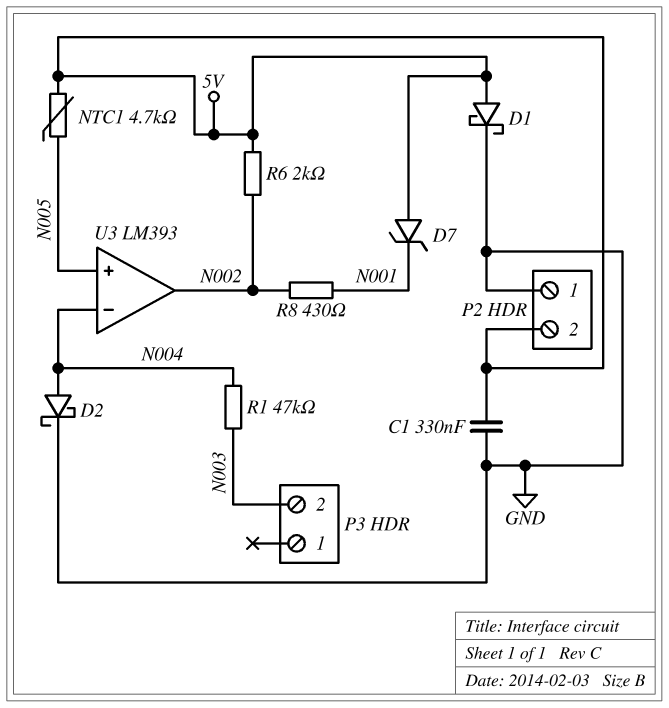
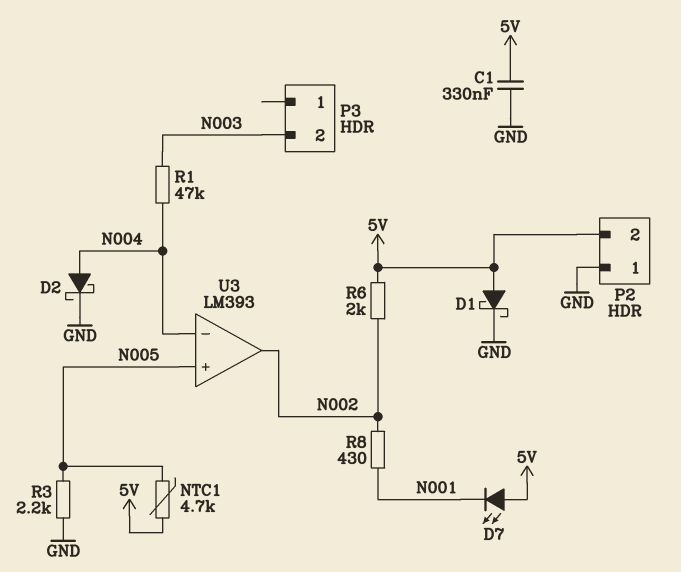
D7: zener (A 5V, K N001) -> LED (A 5V, K N001)
R3: none -> 2.2k (GND, N005)

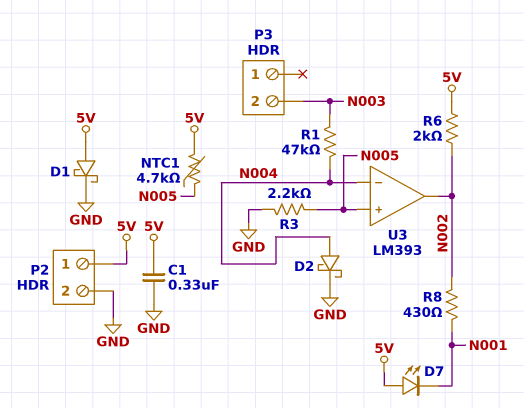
P2 pin 1: GND -> 5V
P2 pin 2: 5V -> GND

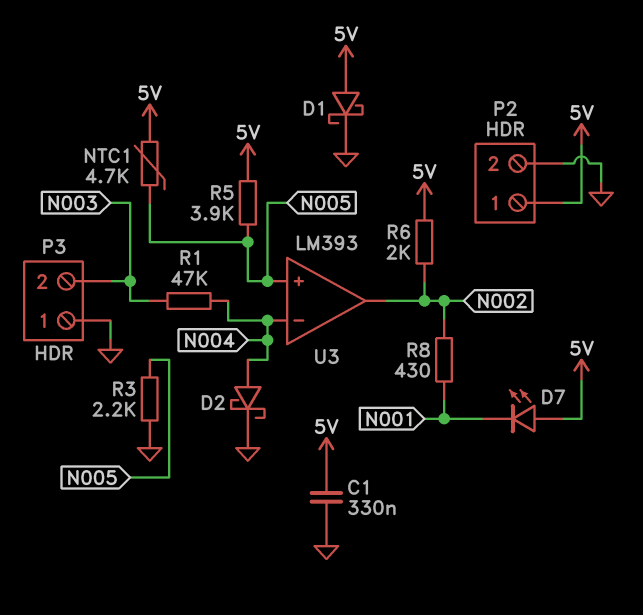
P3 pin 1: none -> GND
R5: none -> 3.9k (5V, N005)

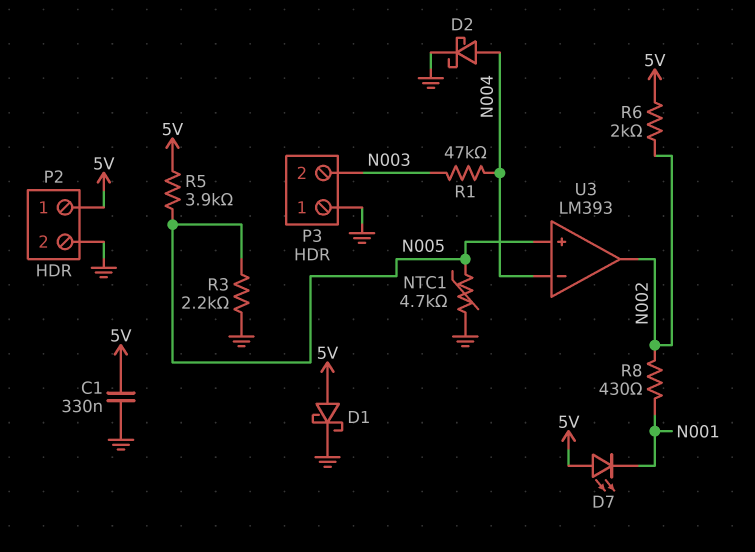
NTC1: 4.7k (5V, N005) -> 4.7k (GND, N005)

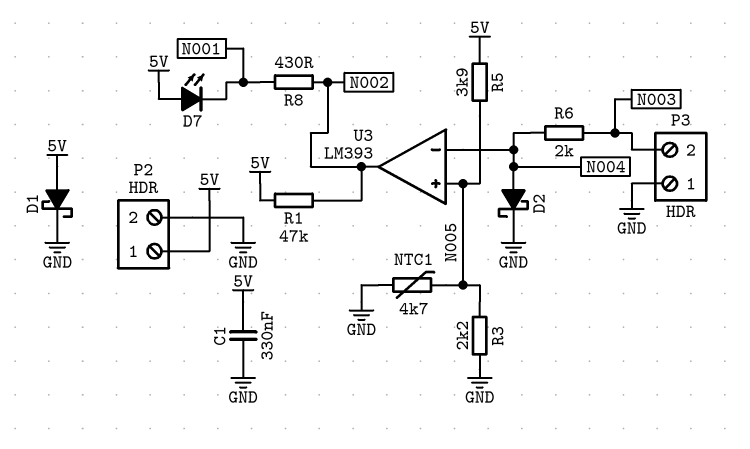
R1: 47k (N003, N004) -> 47k (5V, N002)
R6: 2k (5V, N002) -> 2k (N003, N004)

